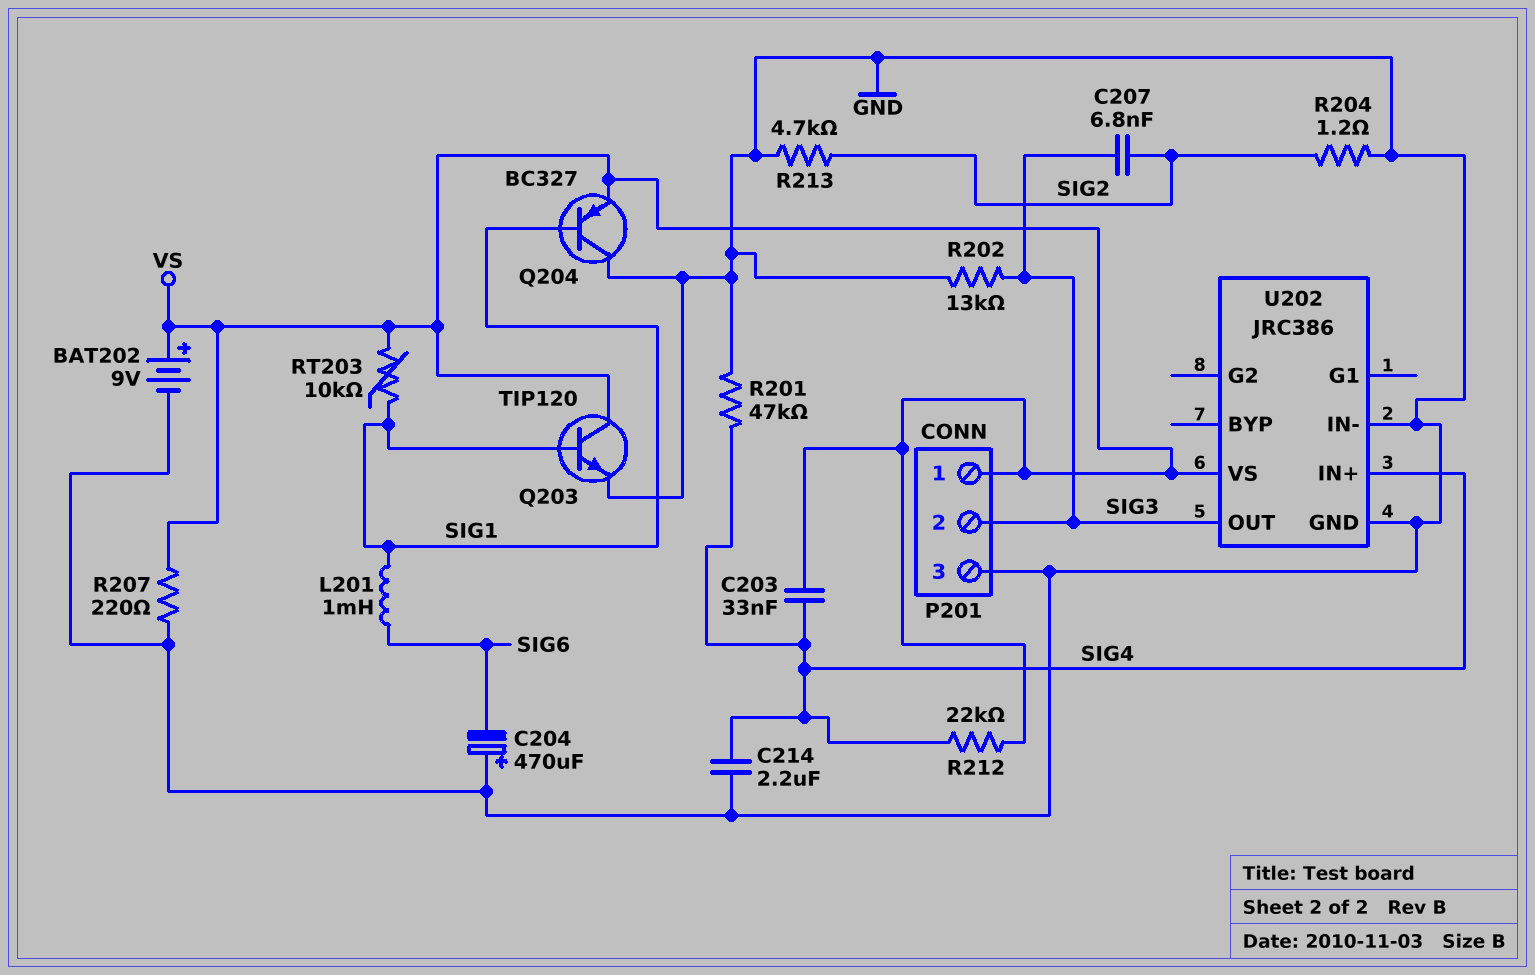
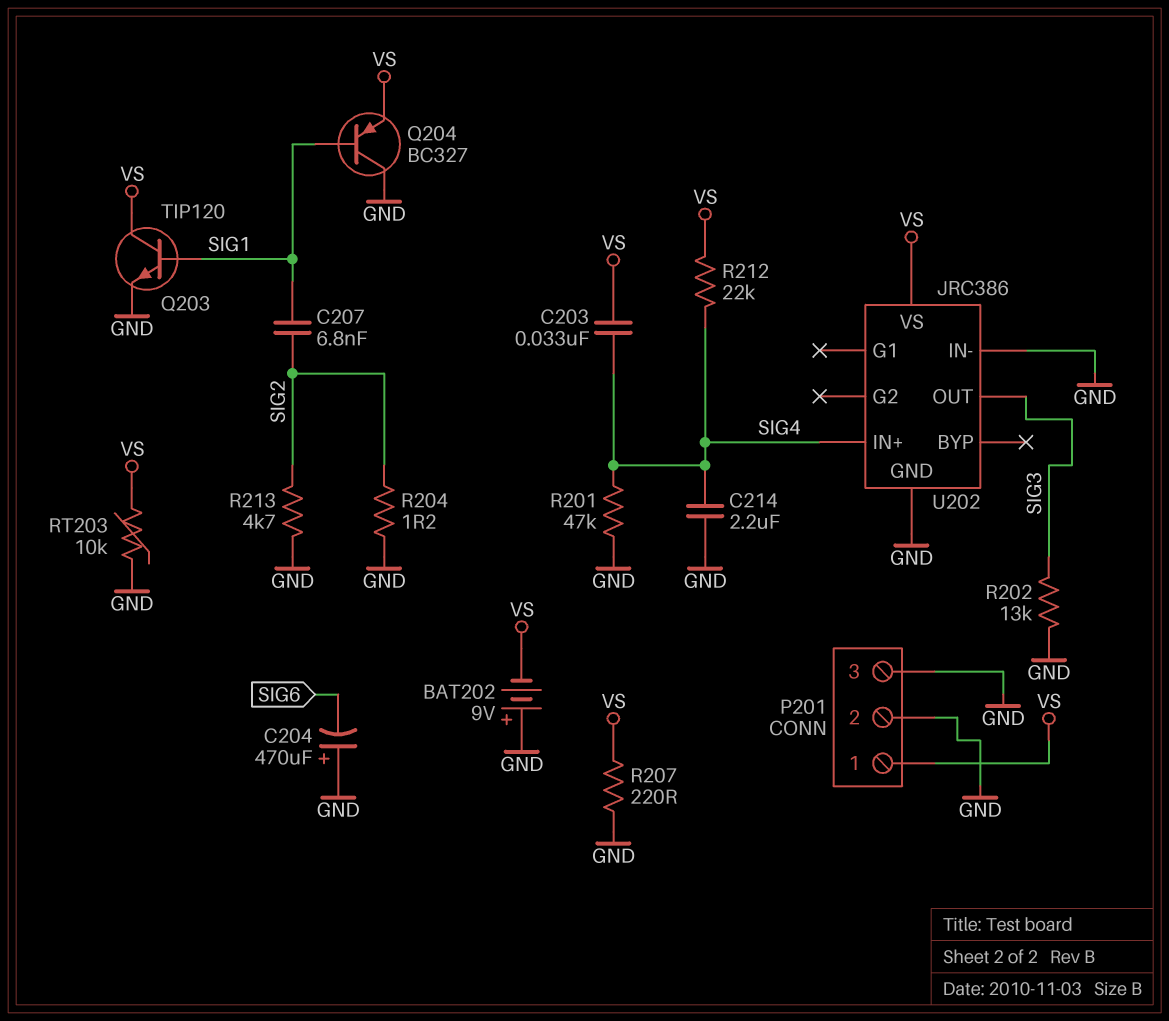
BAT202: 9V (plus VS, minus GND) -> 9V (plus GND, minus VS)
C207: 6.8nF (SIG2, SIG3) -> 6.8nF (SIG1, SIG2)
L201: 1mH (SIG1, SIG6) -> none
P201 pin 2: SIG3 -> GND
RT203: 10k (SIG1, VS) -> 10k (GND, VS)

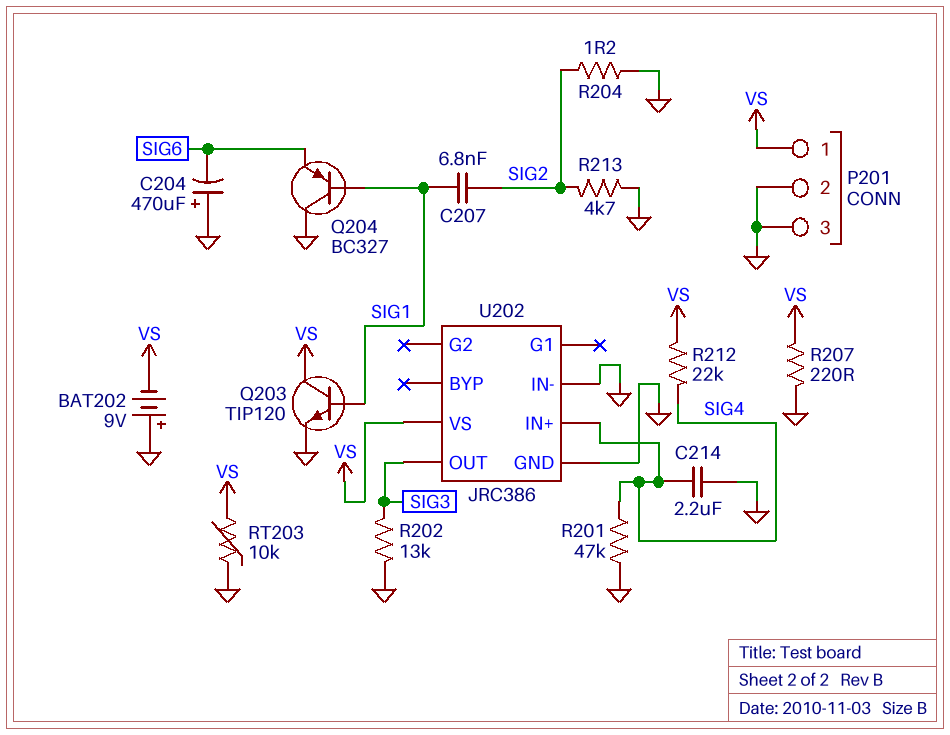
C203: 33nF (SIG4, VS) -> none
Q204: PNP BC327 (B SIG1, C GND, E VS) -> PNP BC327 (B SIG1, C GND, E SIG6)

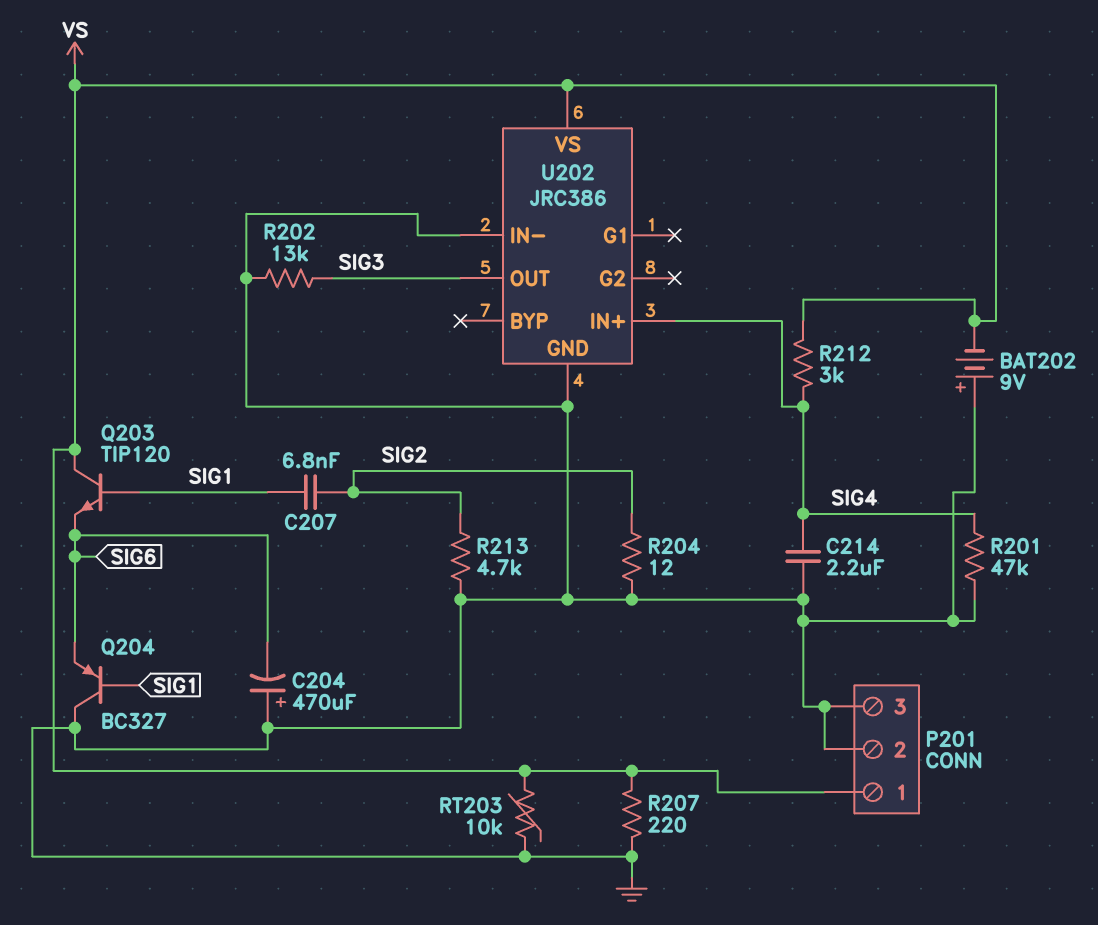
Q203: NPN TIP120 (B SIG1, C VS, E GND) -> NPN TIP120 (B SIG1, C VS, E SIG6)
R204: 1.2 (GND, SIG2) -> 12 (GND, SIG2)
R212: 22k (SIG4, VS) -> 3k (SIG4, VS)

